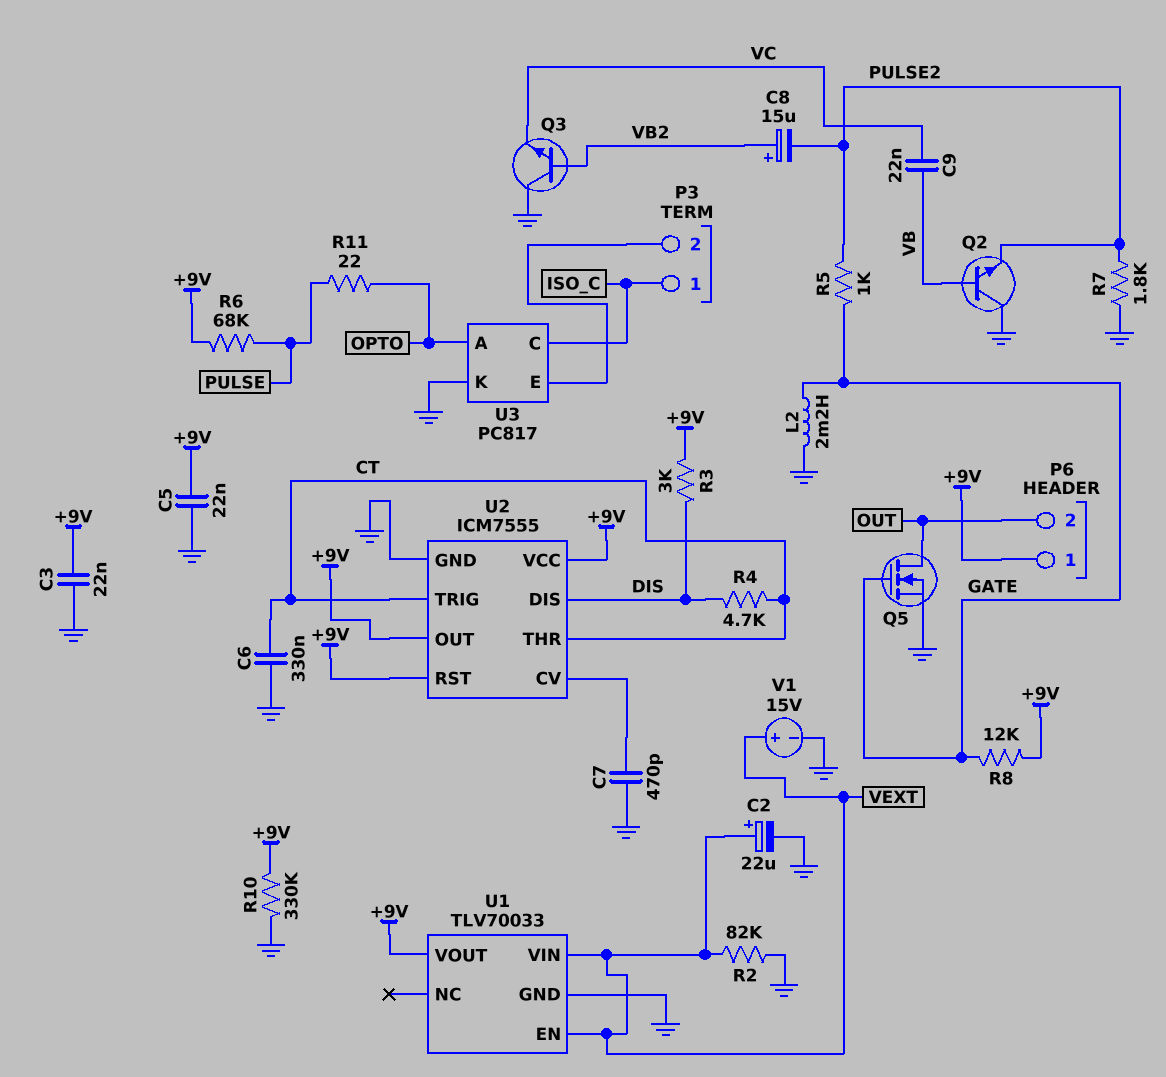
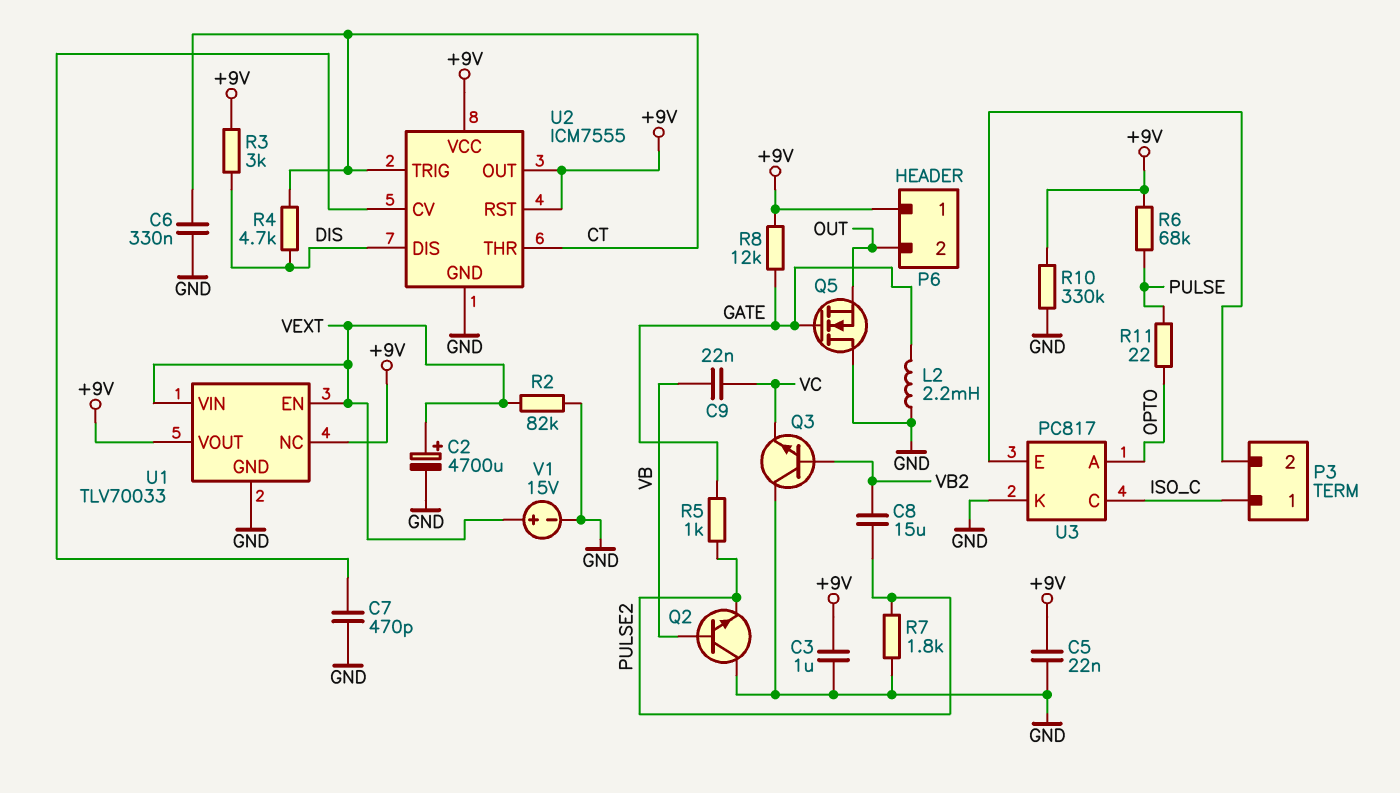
C2: 22uF (plus VEXT, minus GND) -> 4700uF (plus VEXT, minus GND)
C3: 22nF (+9V, GND) -> 1uF (+9V, GND)
C8: 15uF (plus VB2, minus PULSE2) -> 15uF (PULSE2, VB2)
Q5: NMOS (G GATE, D OUT, S GND) -> NMOS (G GATE, D GND, S OUT)
U1 pin NC: none -> +9V

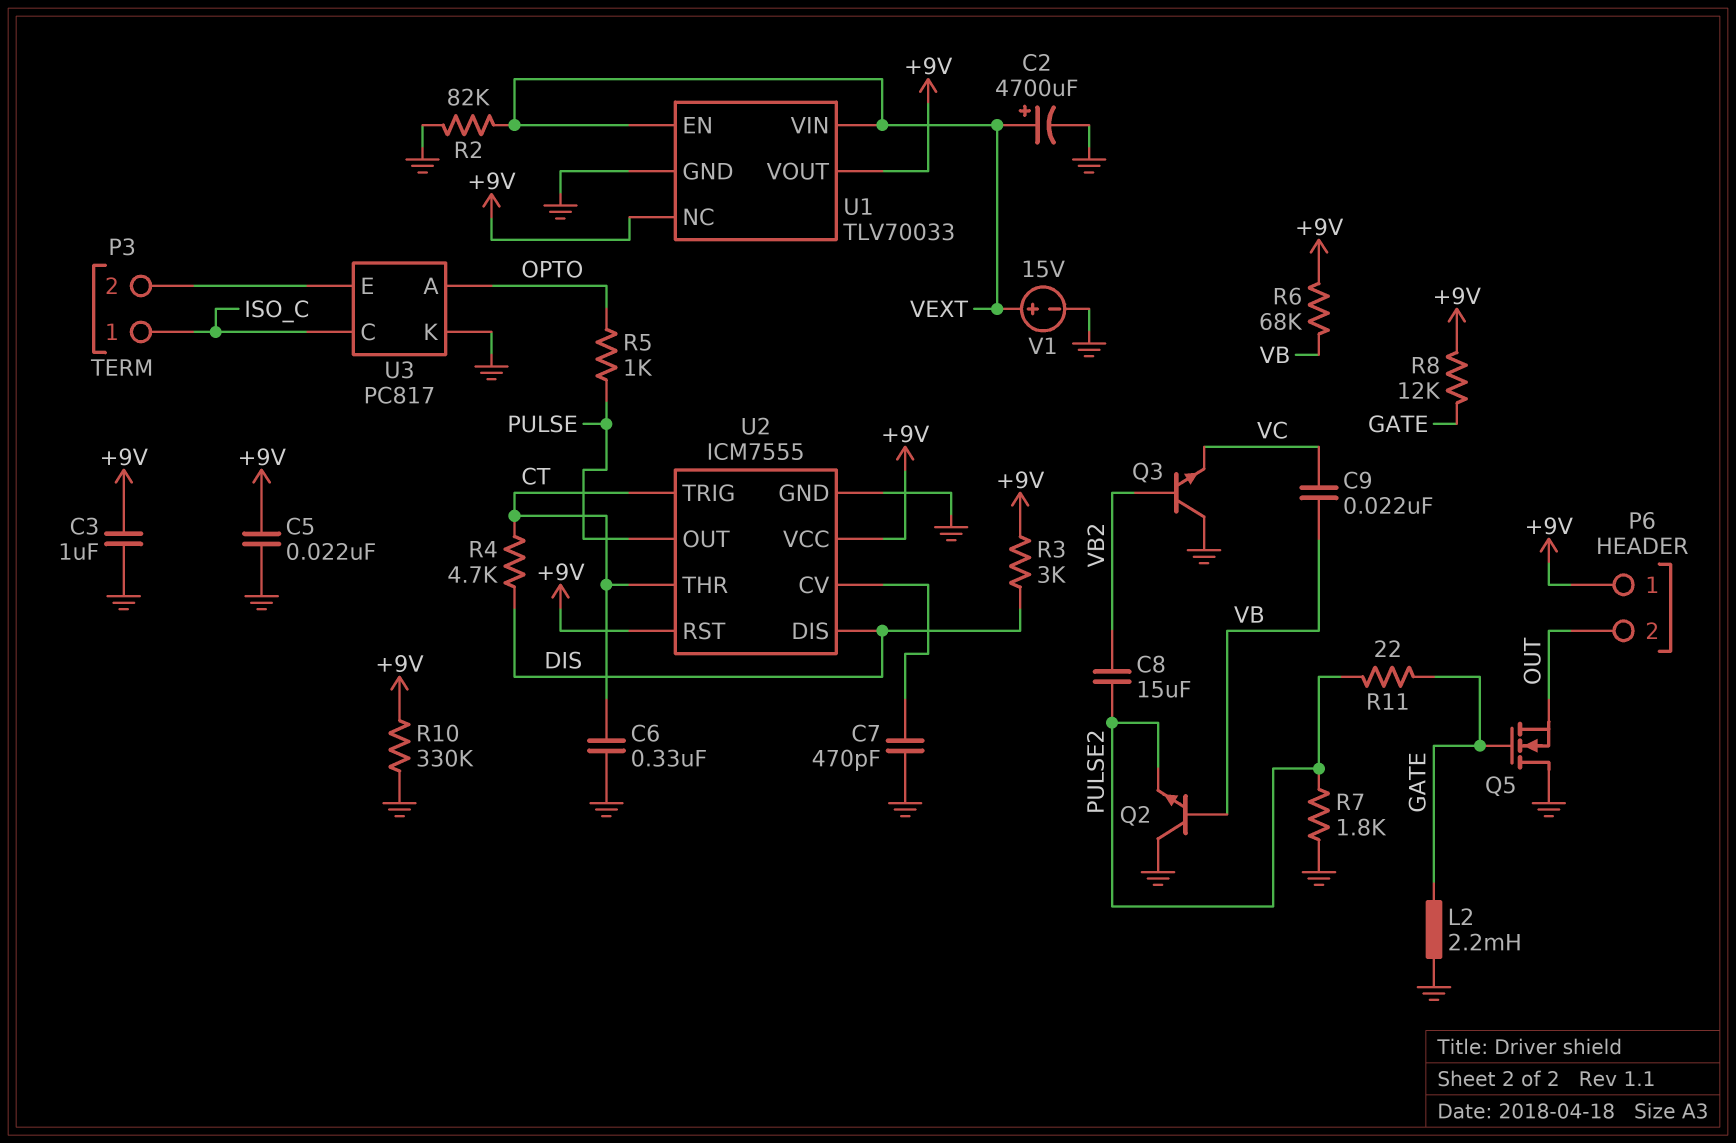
R5: 1k (GATE, PULSE2) -> 1k (OPTO, PULSE)
R6: 68k (+9V, PULSE) -> 68k (+9V, VB)
R11: 22 (OPTO, PULSE) -> 22 (GATE, PULSE2)
U2 pin OUT: +9V -> PULSE

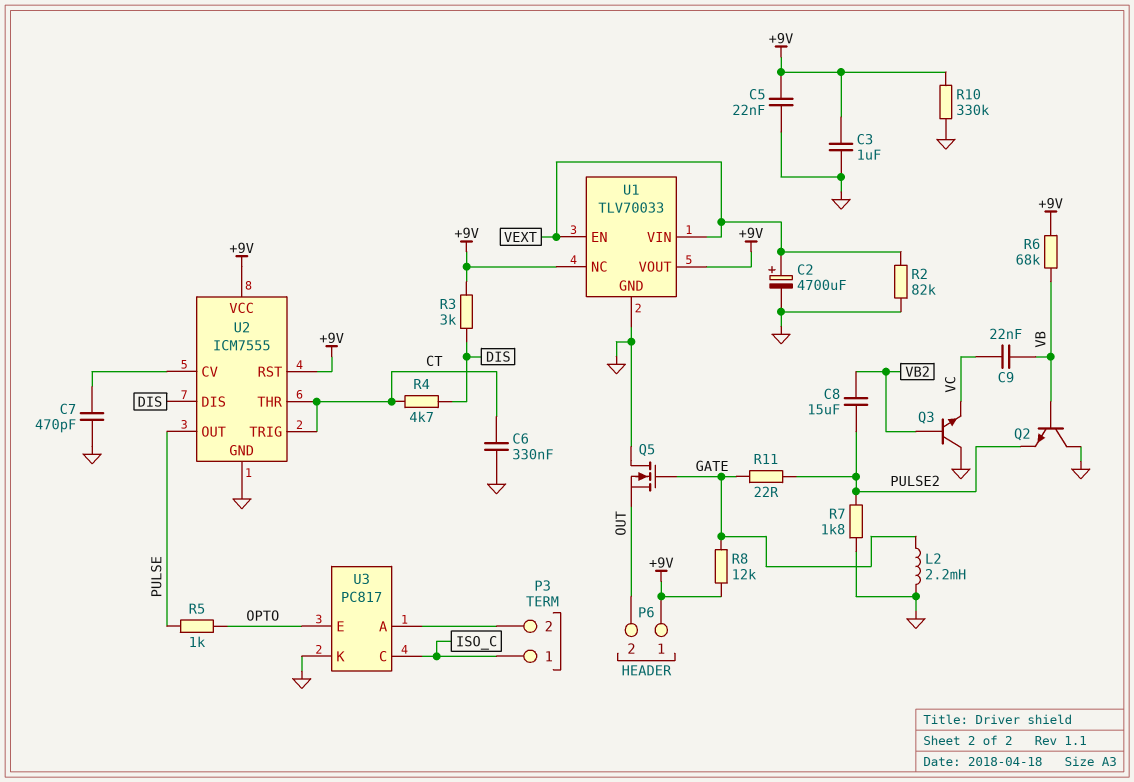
U3 pin A: OPTO -> P3/2
U3 pin E: P3/2 -> OPTO
V1: 15V (plus VEXT, minus GND) -> none

